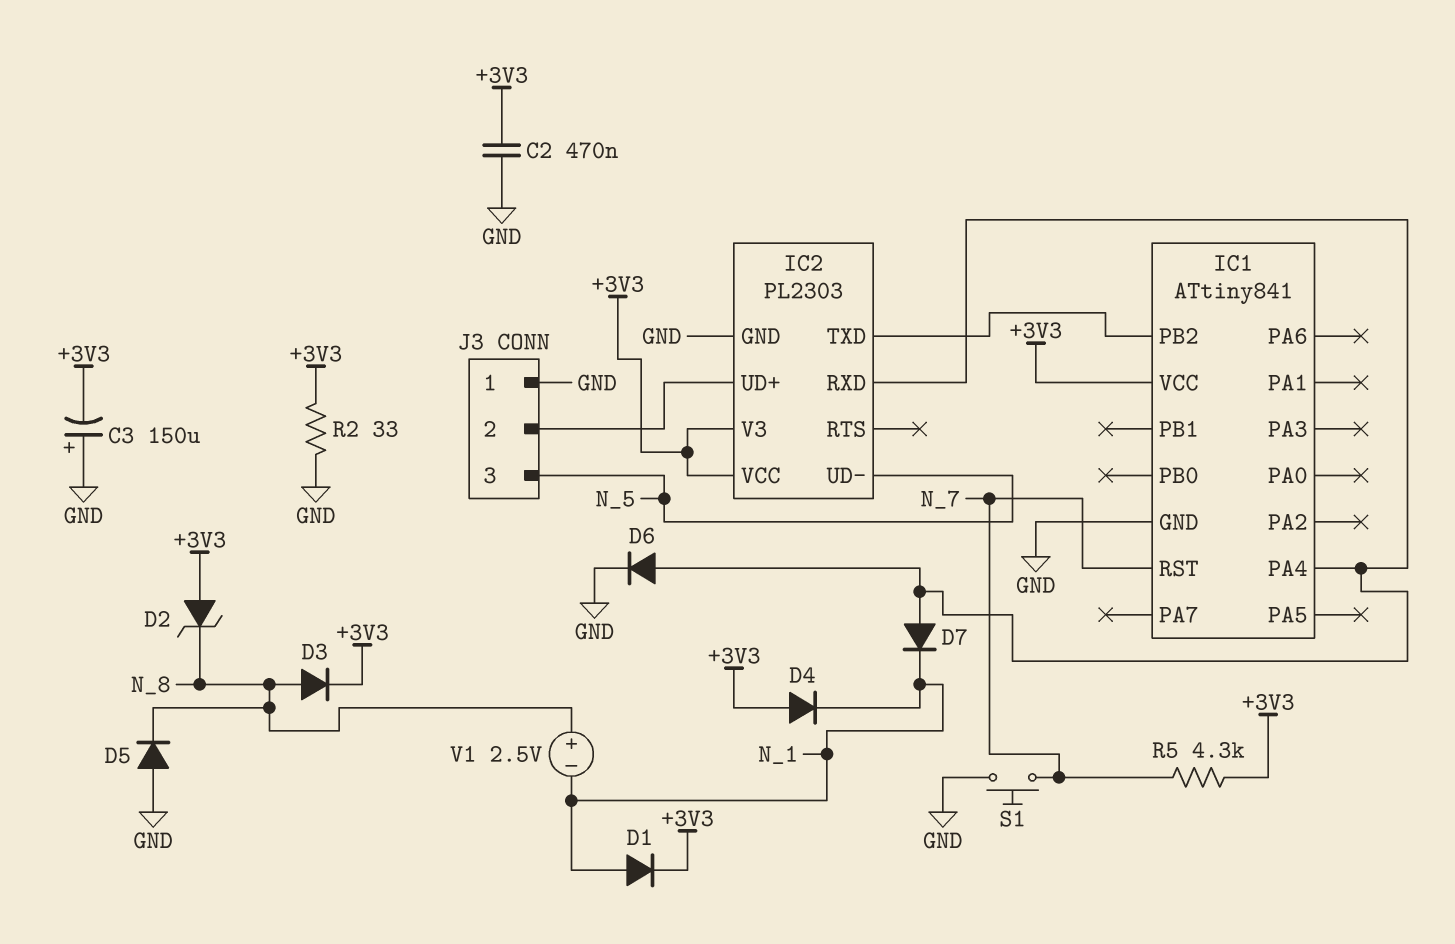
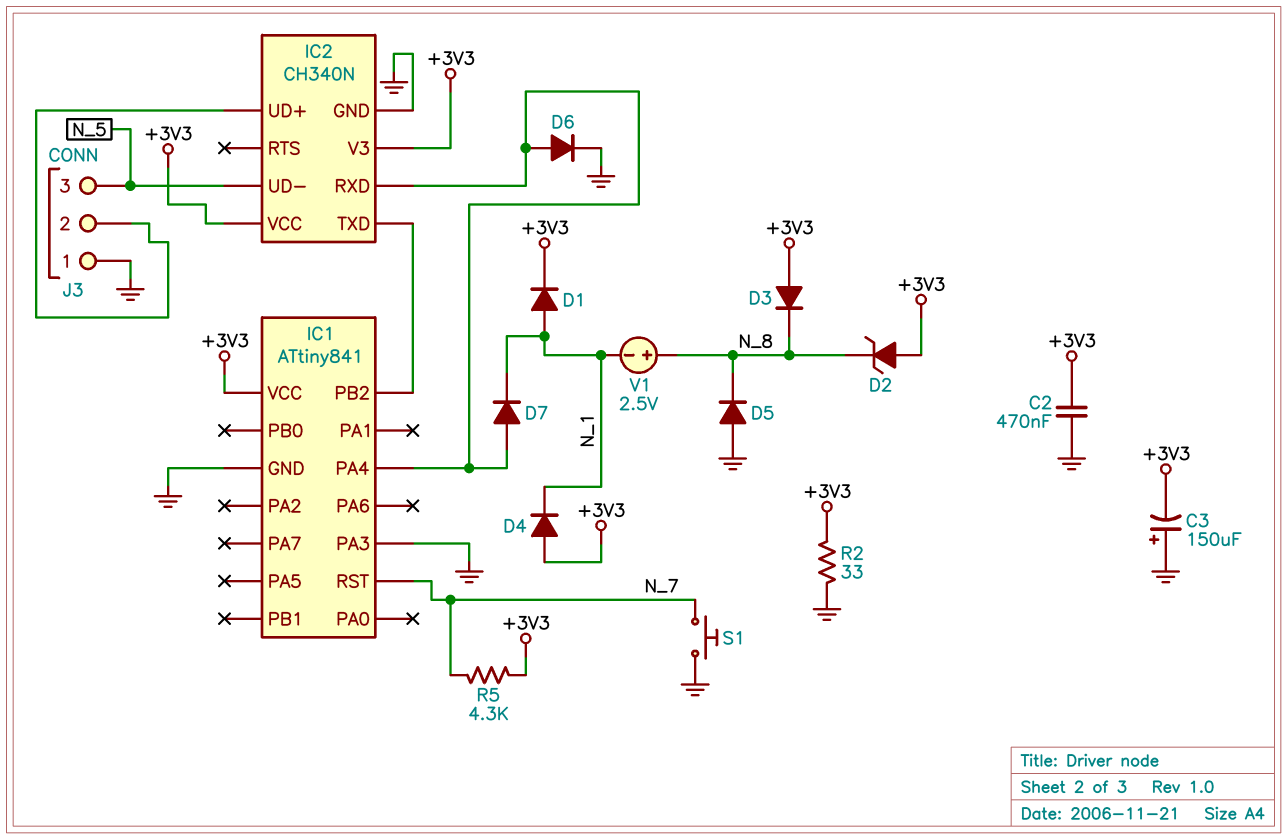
D3: diode (A N_8, K +3V3) -> diode (A +3V3, K N_8)
IC1 pin PA3: none -> GND
IC2: PL2303 -> CH340N

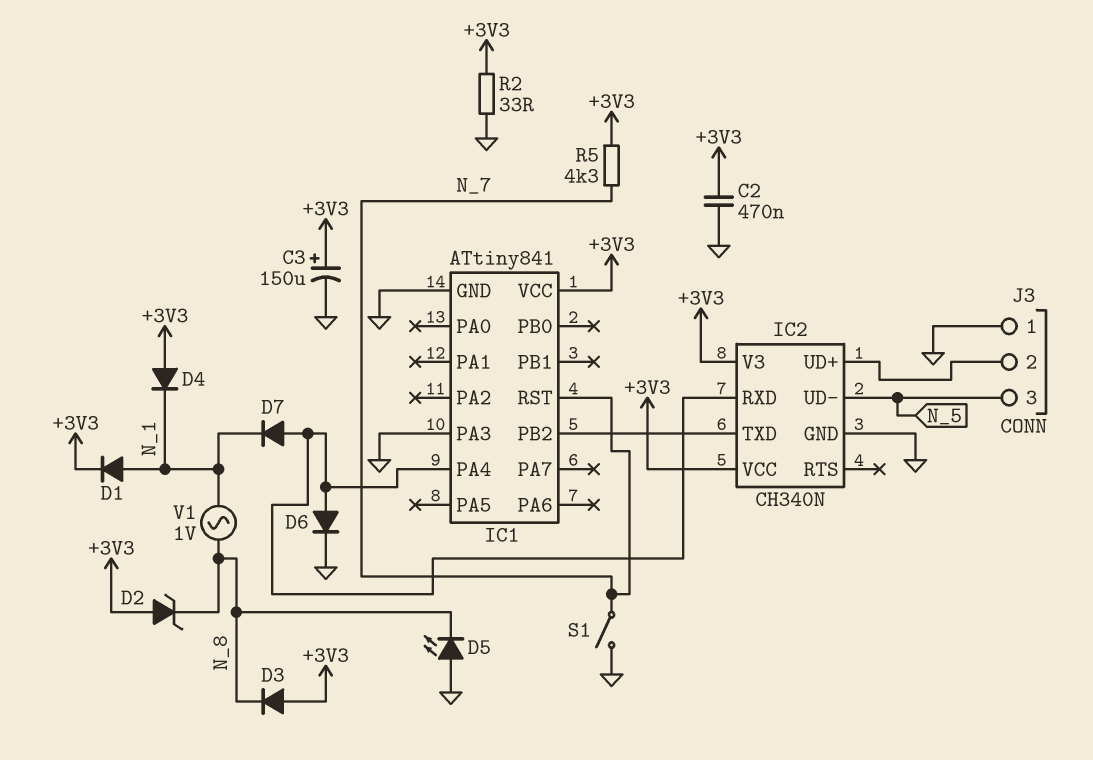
C3: 150uF (plus GND, minus +3V3) -> 150uF (plus +3V3, minus GND)
D5: diode (A GND, K N_8) -> LED (A GND, K N_8)
S1: button (GND, N_7) -> switch (GND, N_7)
V1: 2.5V (plus N_8, minus N_1) -> AC 1V (N_1, N_8)

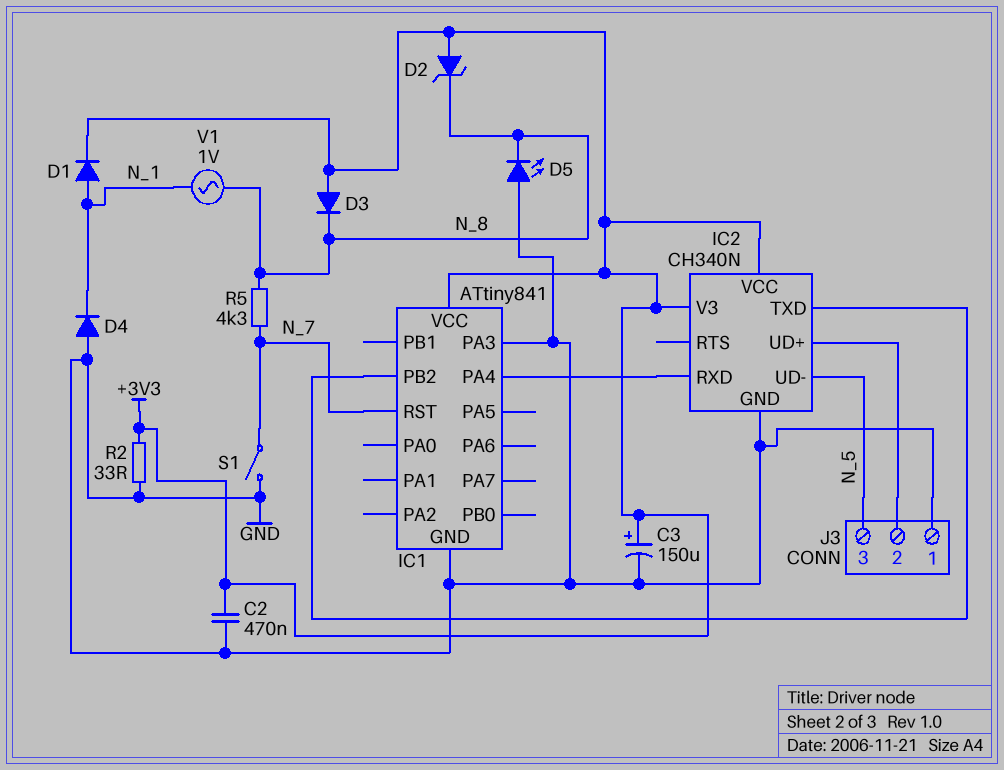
D4: diode (A +3V3, K N_1) -> diode (A GND, K N_1)
D6: diode (A IC1/PA4, K GND) -> none
D7: diode (A IC1/PA4, K N_1) -> none
R5: 4.3k (+3V3, N_7) -> 4.3k (N_7, N_8)

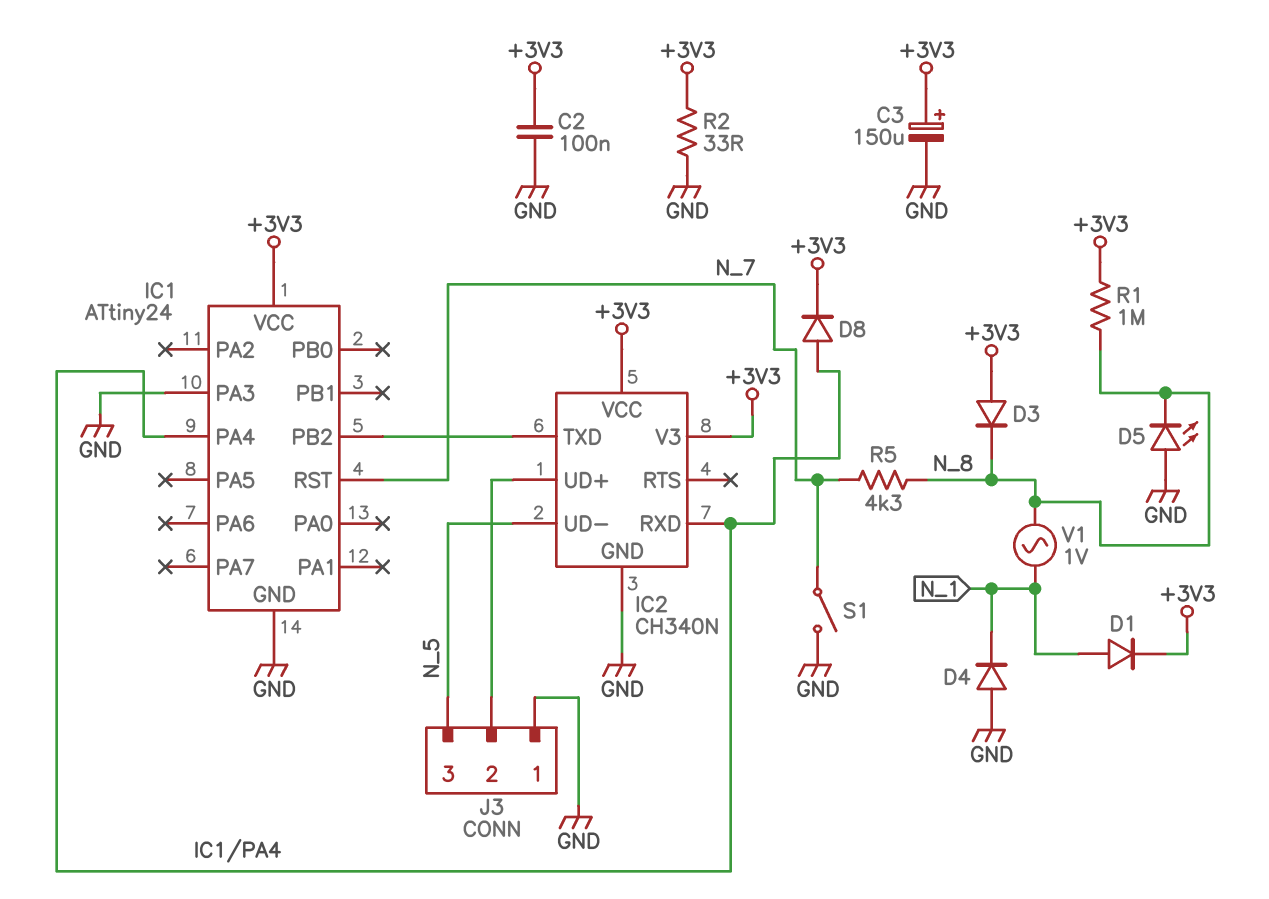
C2: 470nF (+3V3, GND) -> 100nF (+3V3, GND)
D2: zener (A +3V3, K N_8) -> none
D8: none -> diode (A IC1/PA4, K +3V3)
IC1: ATtiny841 -> ATtiny24
R1: none -> 1M (+3V3, N_8)

